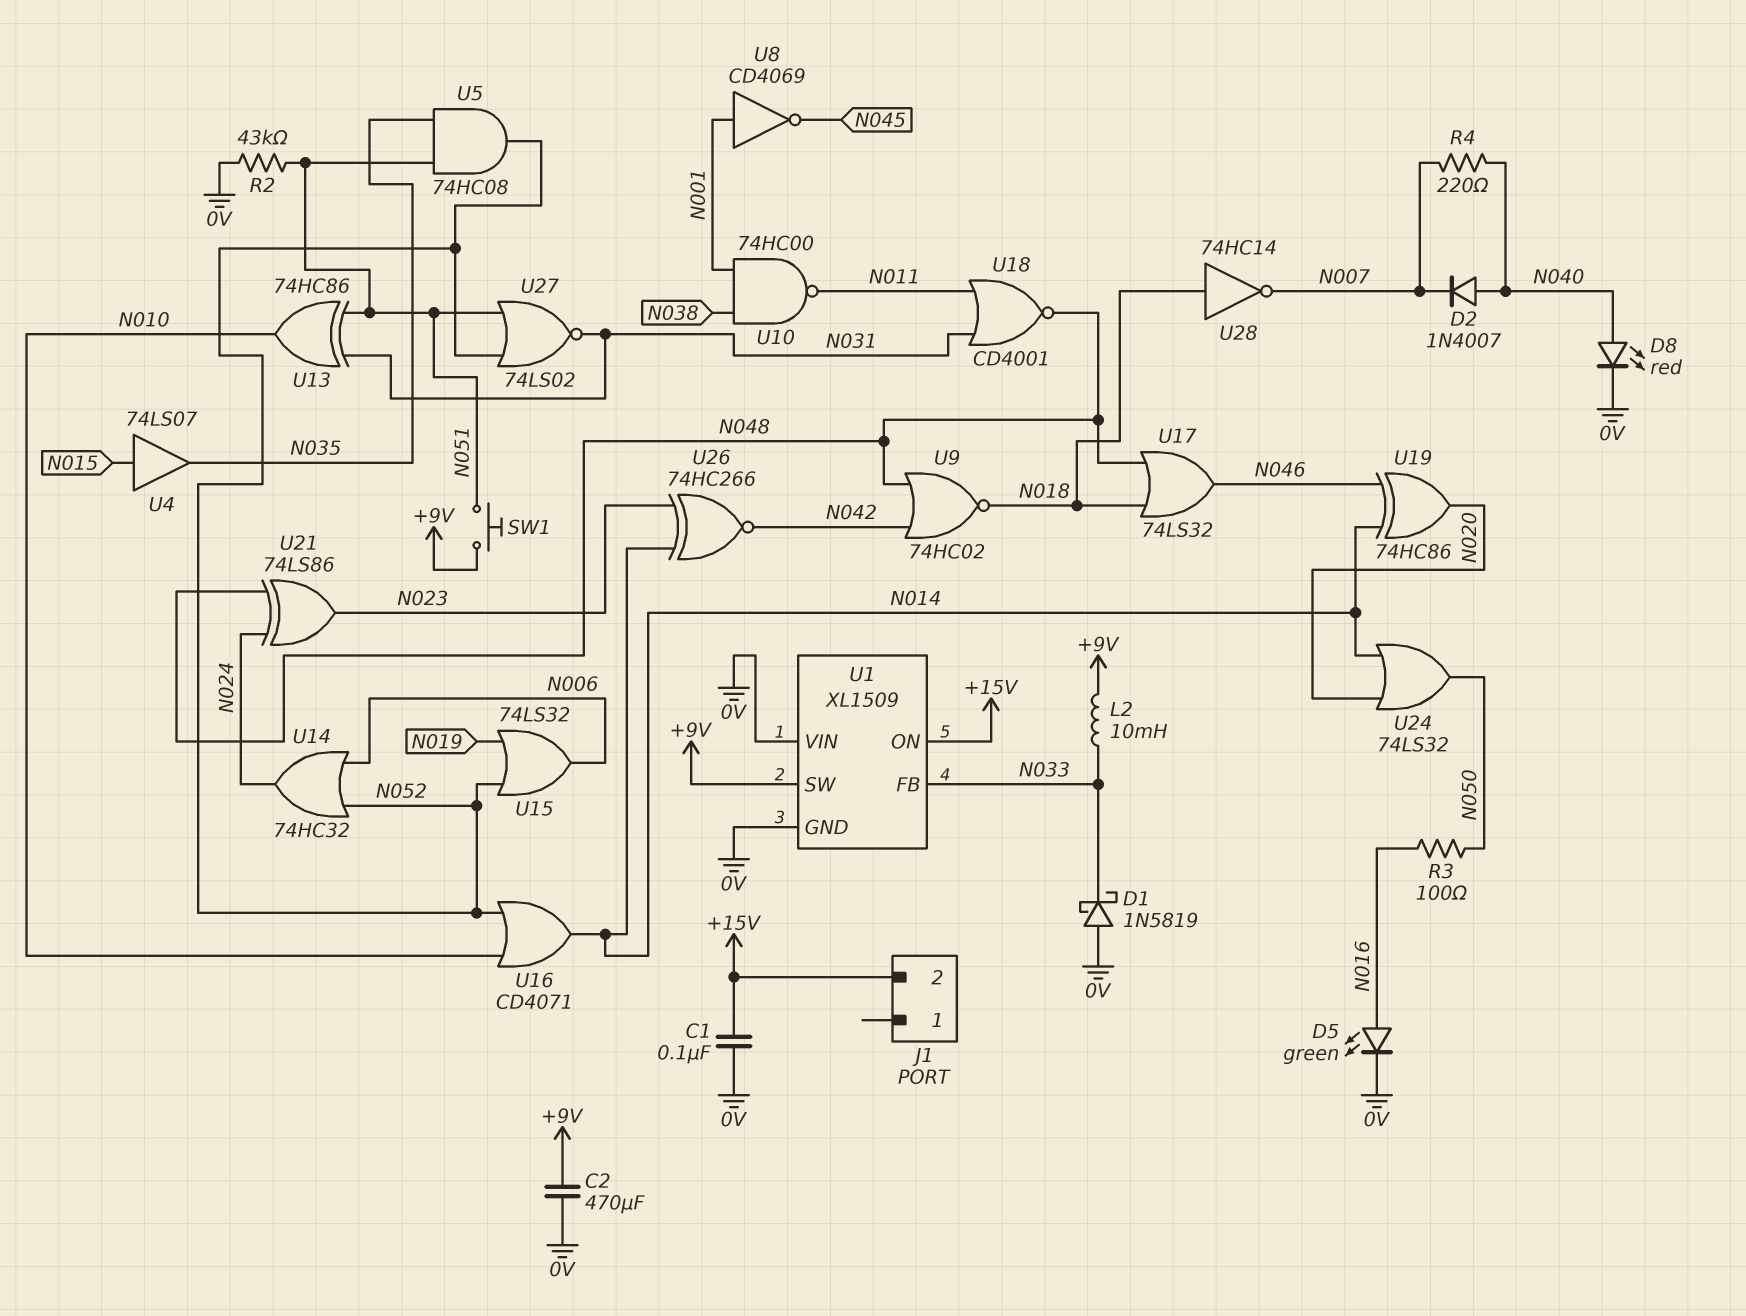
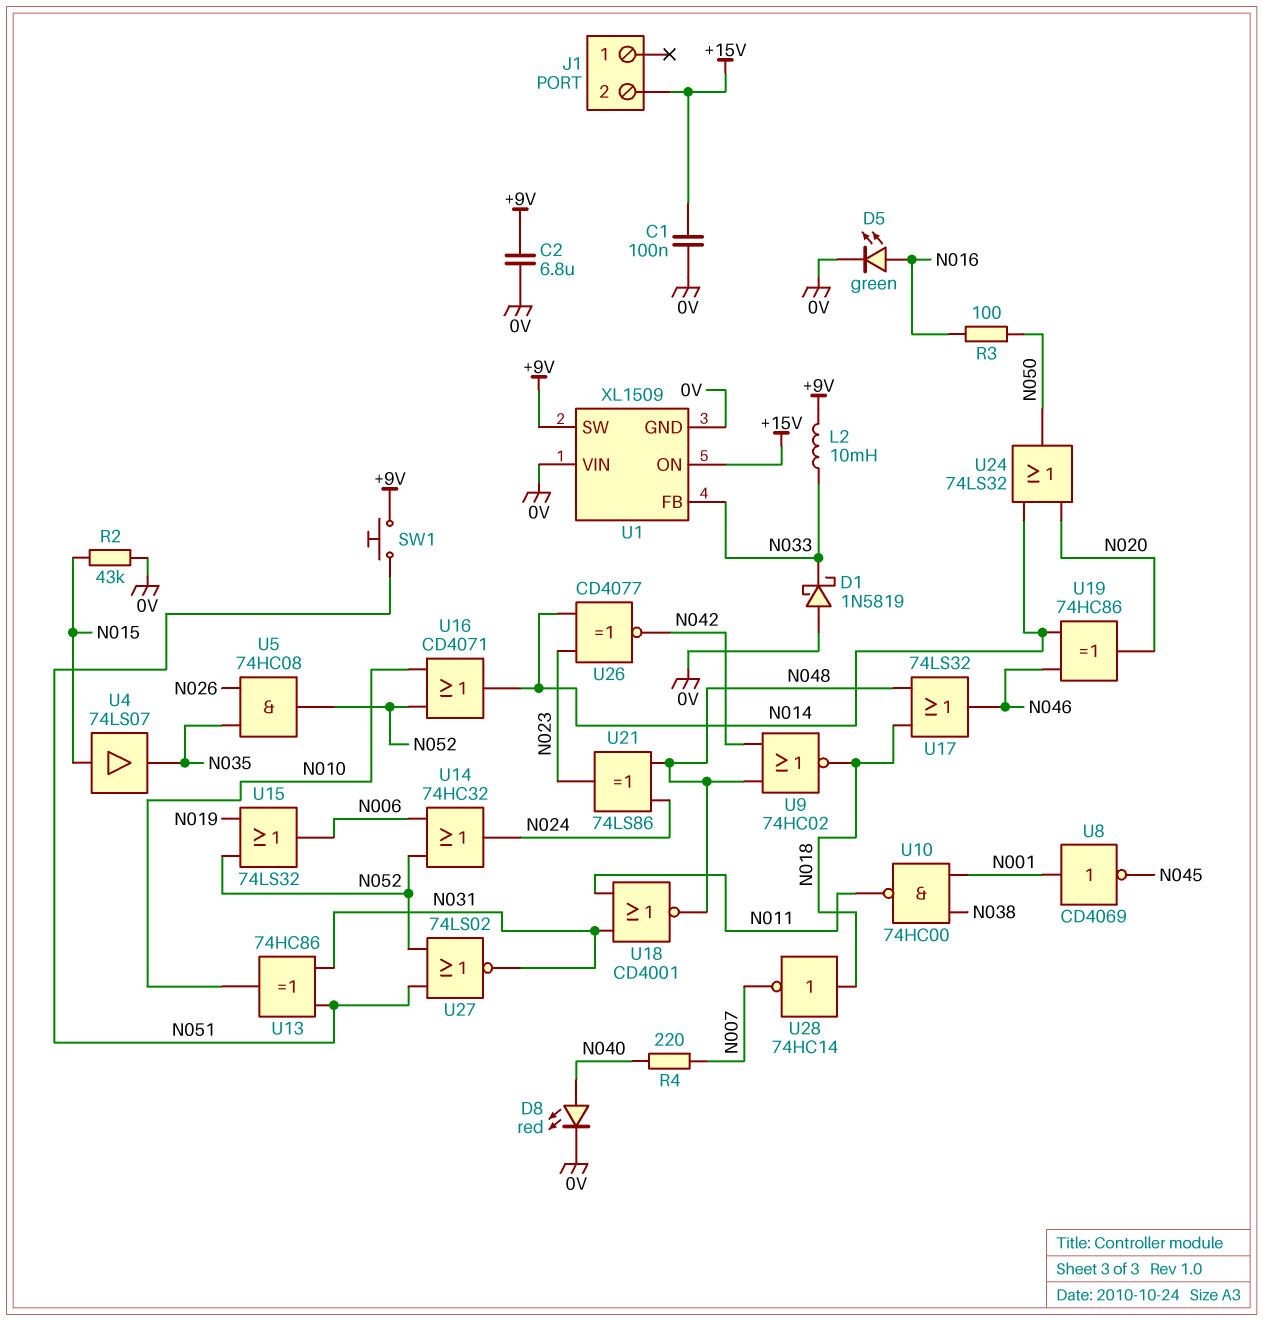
C2: 470uF (+9V, 0V) -> 6.8uF (+9V, 0V)
D2: diode 1N4007 (A N040, K N007) -> none
R2: 43k (0V, N051) -> 43k (0V, N015)
U5: AND 74HC08 (in N035, in N051, out N052) -> AND 74HC08 (in N026, in N035, out N052)
U26: XNOR 74HC266 (in N014, in N023, out N042) -> XNOR CD4077 (in N014, in N023, out N042)

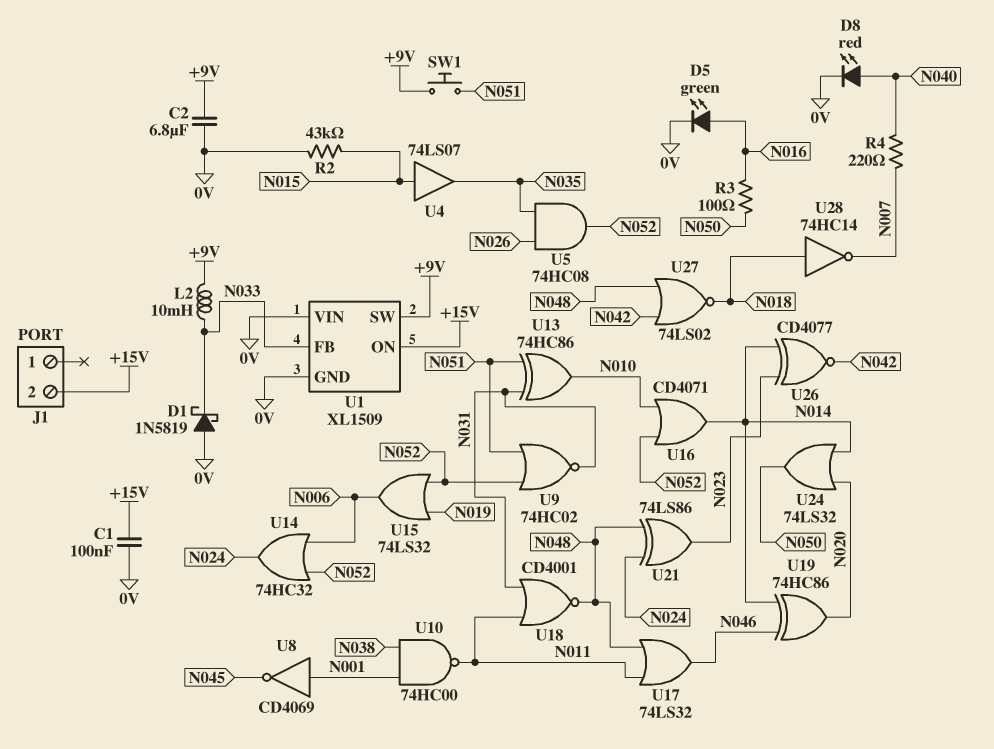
U9: NOR 74HC02 (in N042, in N048, out N018) -> NOR 74HC02 (in N051, in N052, out N031)
U17: OR 74LS32 (in N018, in N048, out N046) -> OR 74LS32 (in N011, in N048, out N046)
U27: NOR 74LS02 (in N051, in N052, out N031) -> NOR 74LS02 (in N042, in N048, out N018)

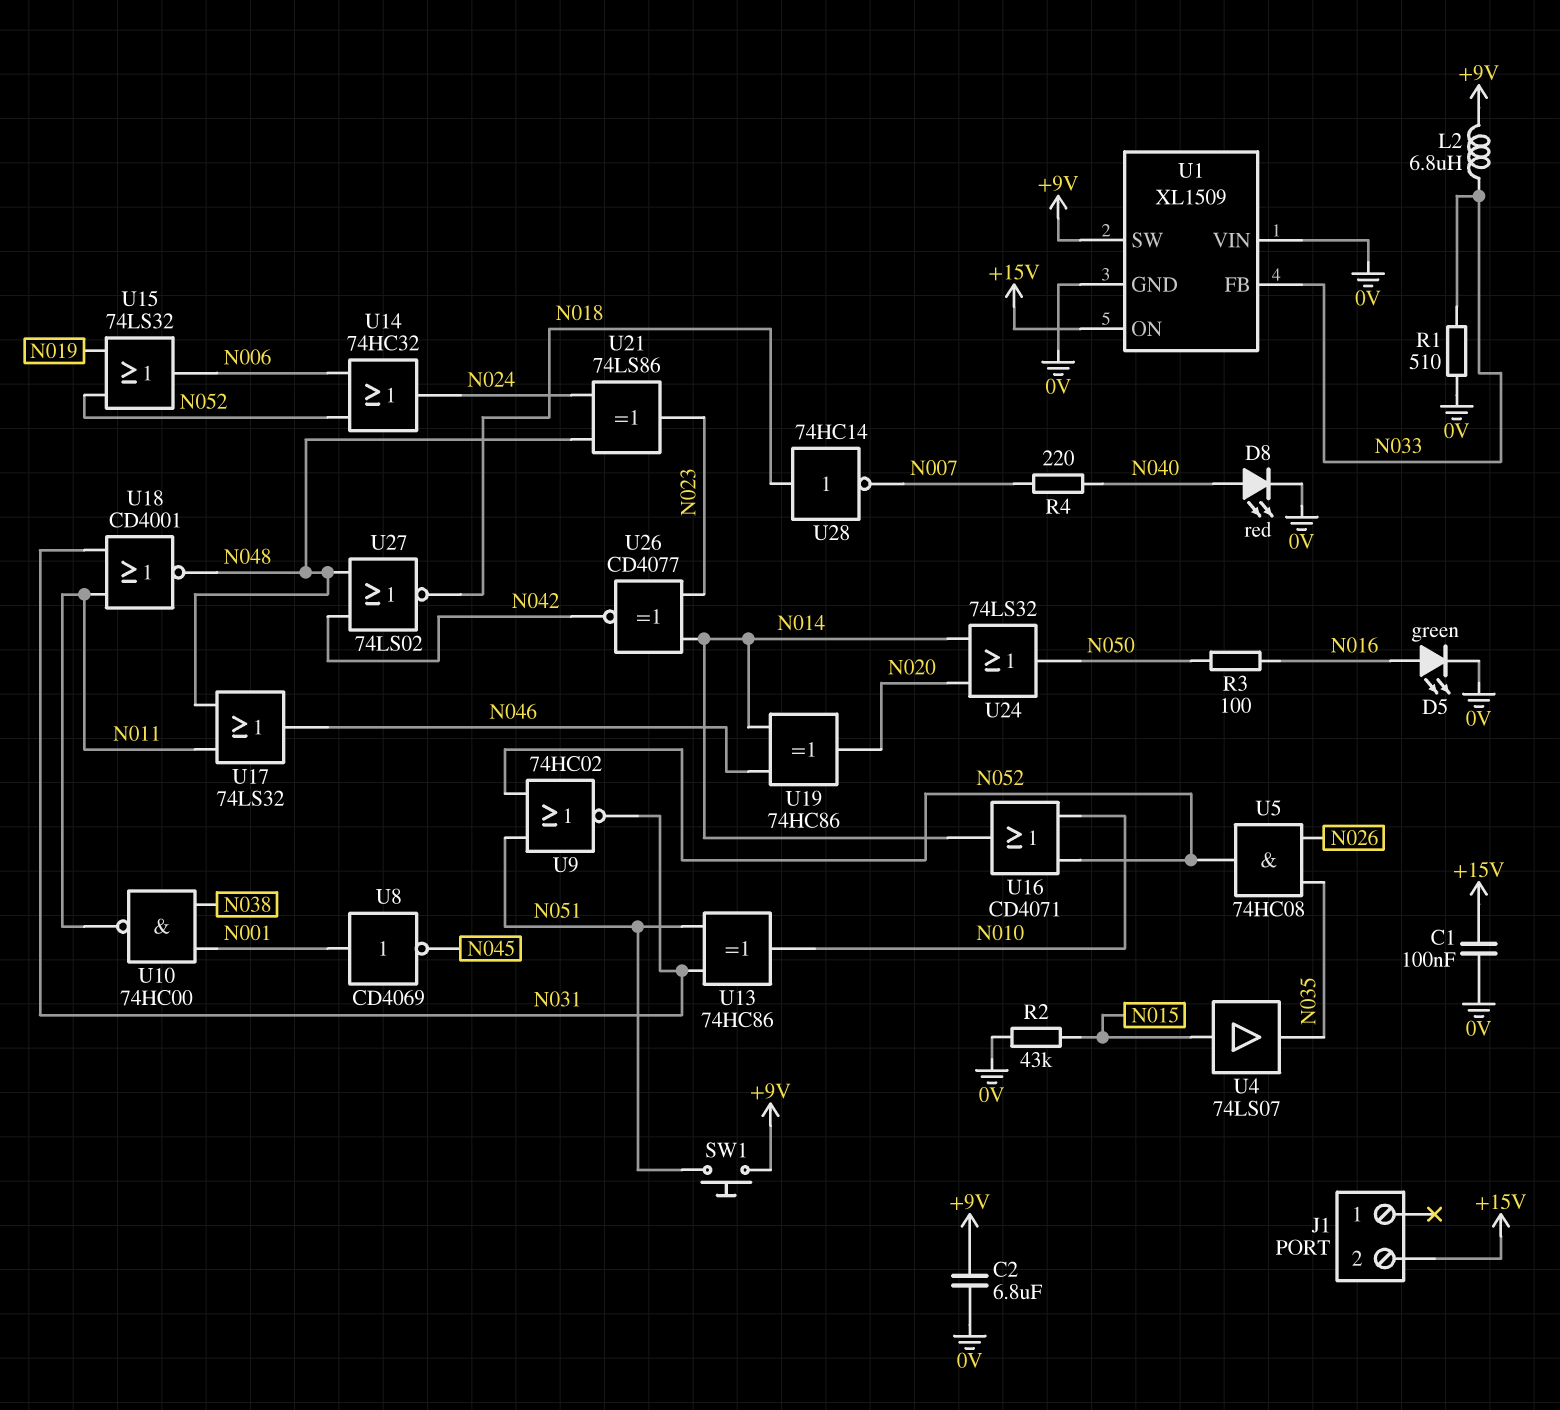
D1: schottky 1N5819 (A 0V, K N033) -> none
L2: 10mH (+9V, N033) -> 6.8uH (+9V, N033)
R1: none -> 510 (0V, N033)

